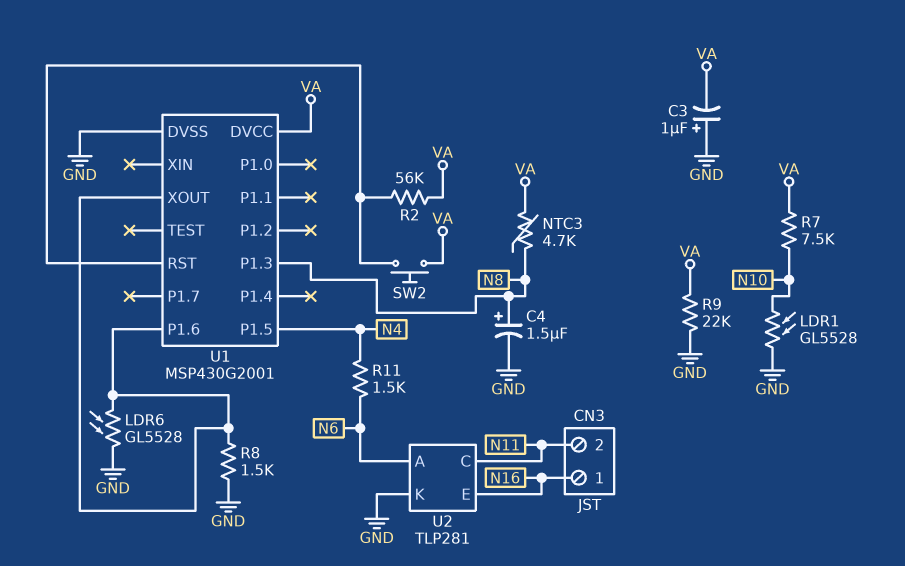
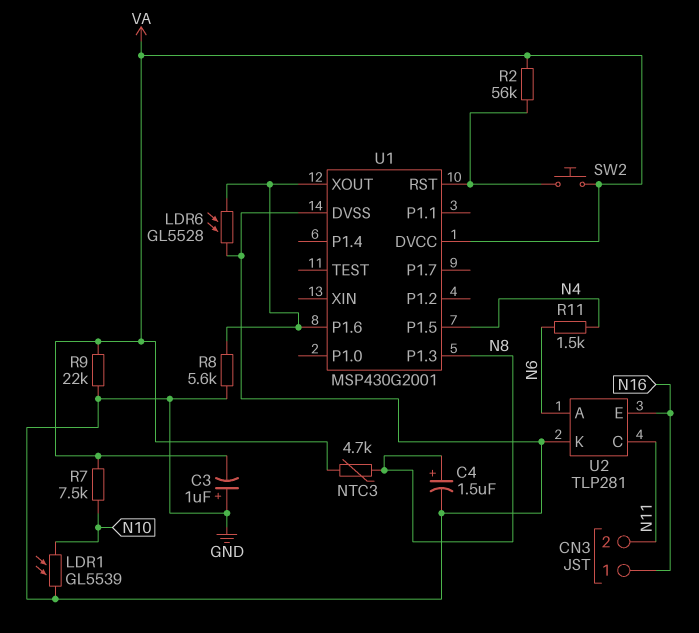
LDR1: GL5528 (GND, N10) -> GL5539 (GND, N10)
R8: 1.5k (GND, U1/P1.6) -> 5.6k (GND, U1/P1.6)

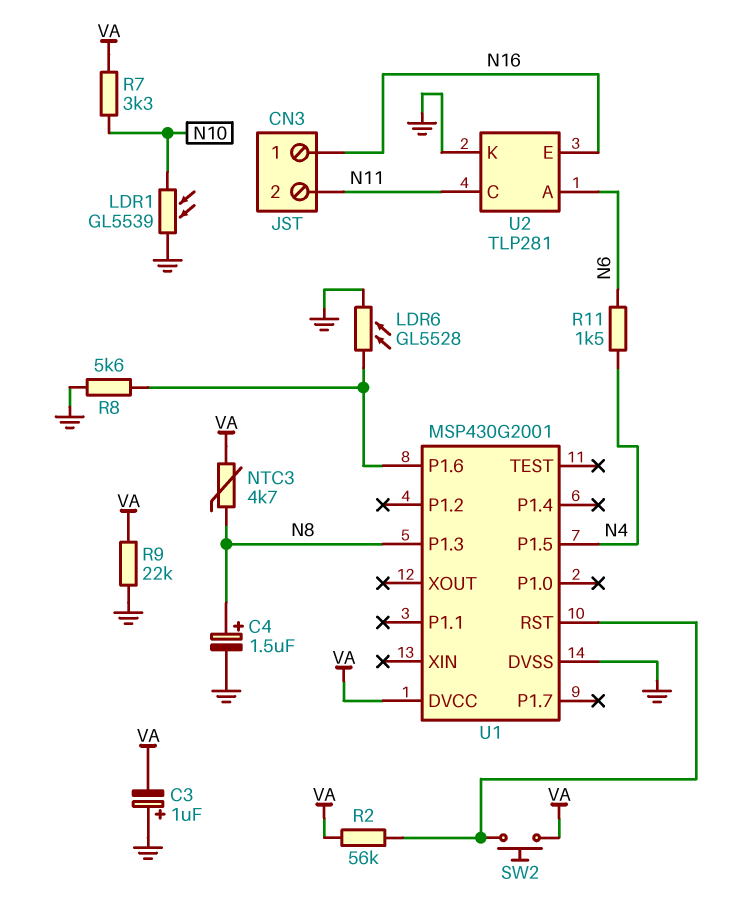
R7: 7.5k (N10, VA) -> 3.3k (N10, VA)
U1 pin XOUT: U1/P1.6 -> none

